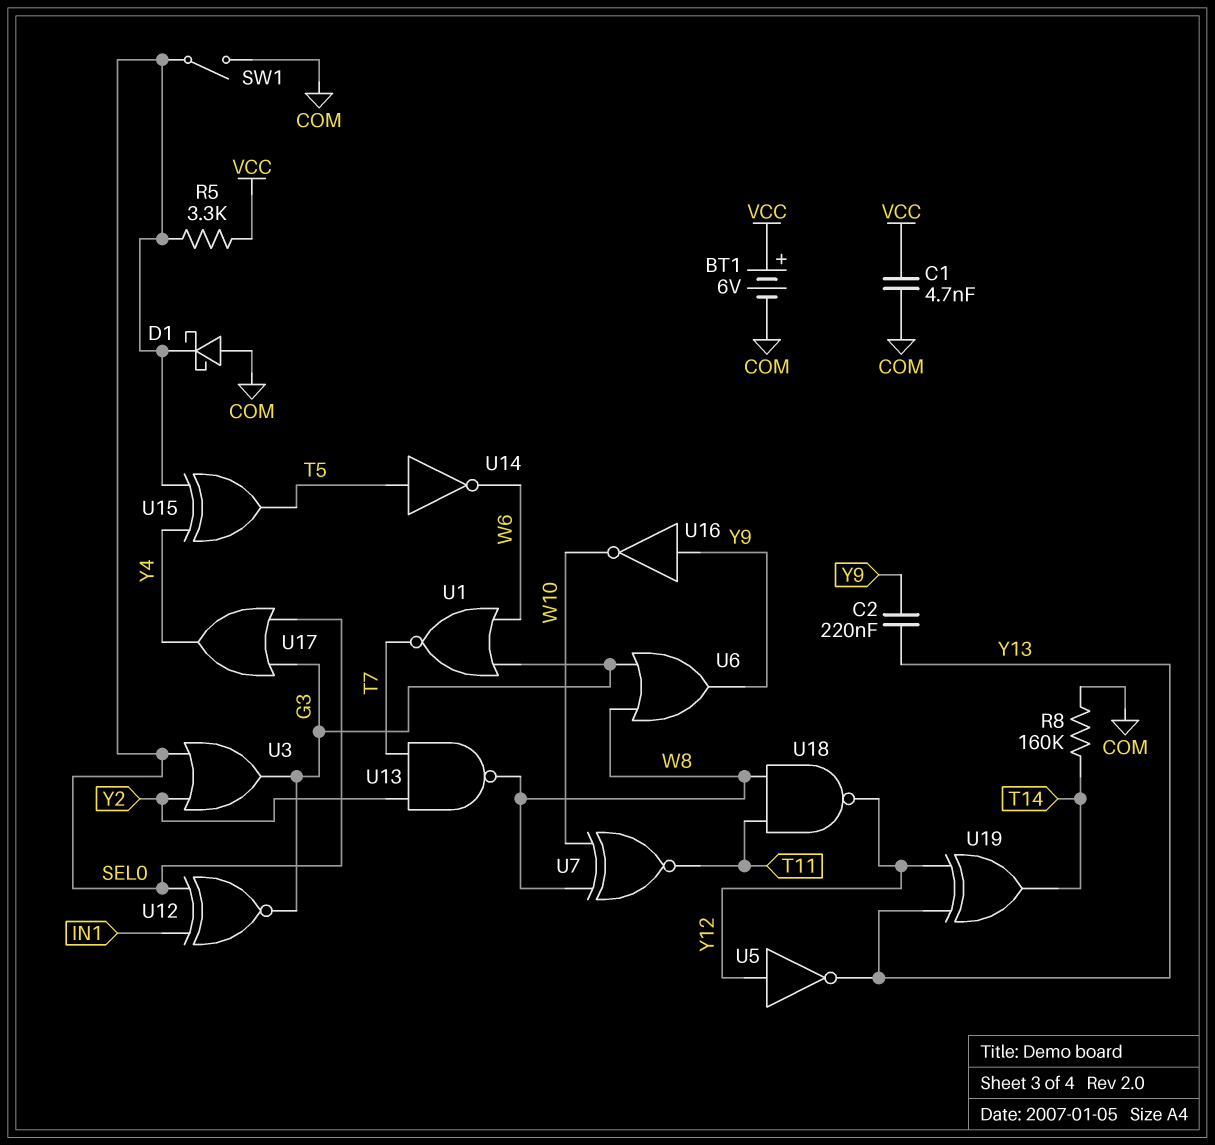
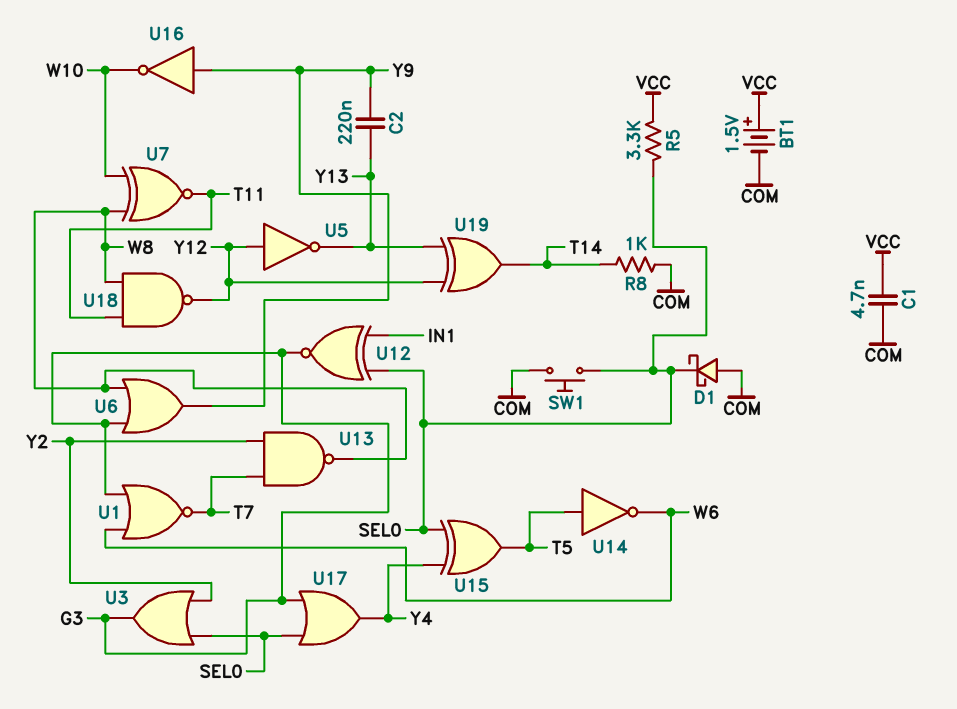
BT1: 6V (plus VCC, minus COM) -> 1.5V (plus VCC, minus COM)
R8: 160k (COM, T14) -> 1k (COM, T14)
SW1: switch (COM, SEL0) -> button (COM, SEL0)

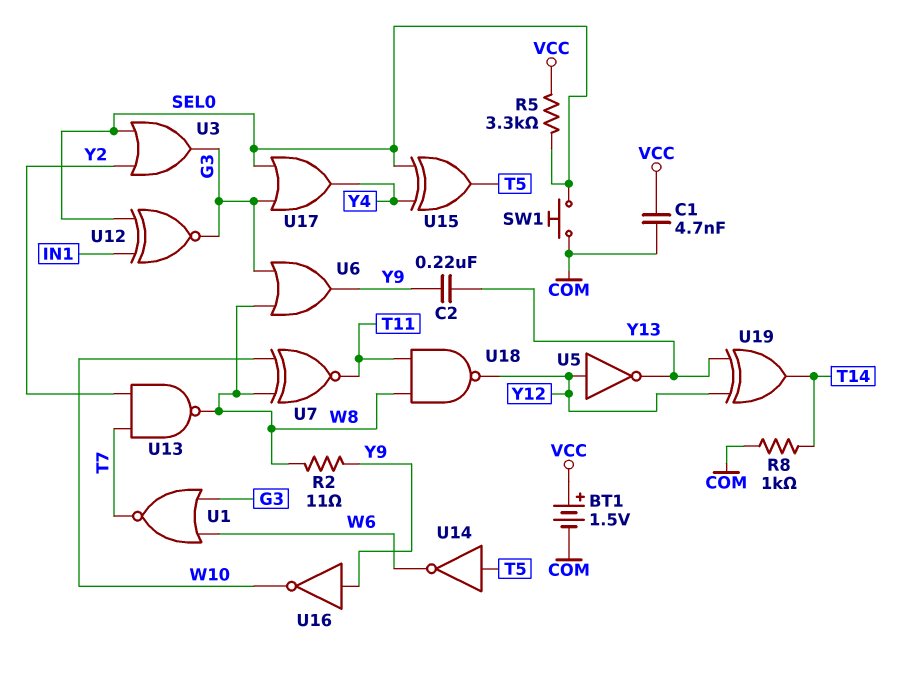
D1: schottky (A COM, K SEL0) -> none
R2: none -> 11 (W8, Y9)

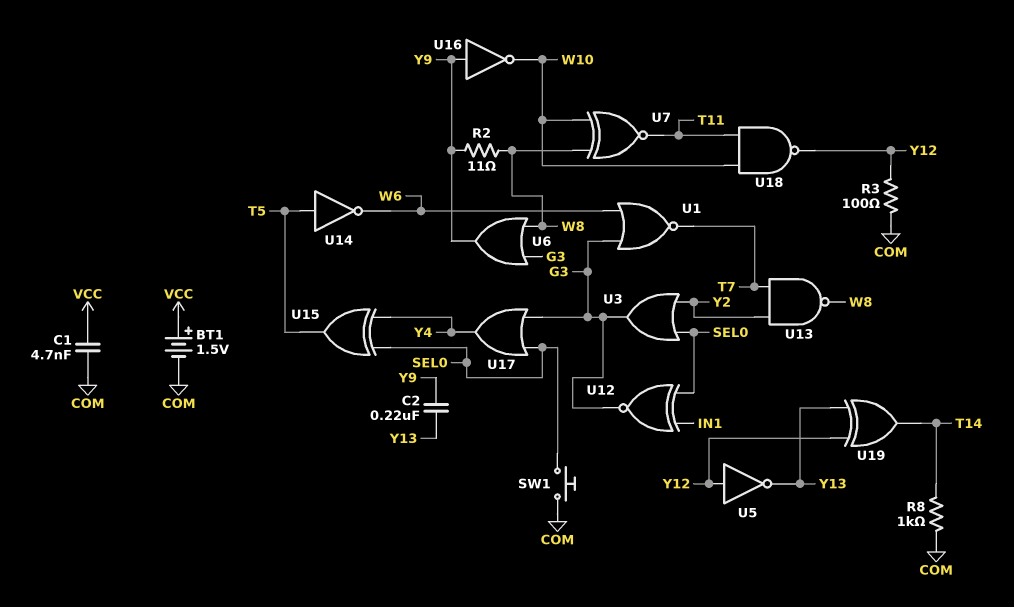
R3: none -> 100 (COM, Y12)
R5: 3.3k (SEL0, VCC) -> none
U18: NAND (in T11, in W8, out Y12) -> NAND (in T11, in W10, out Y12)

